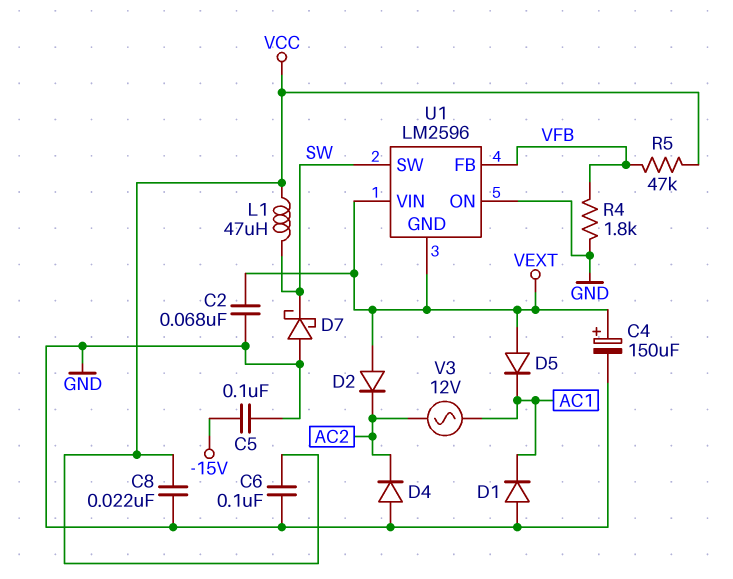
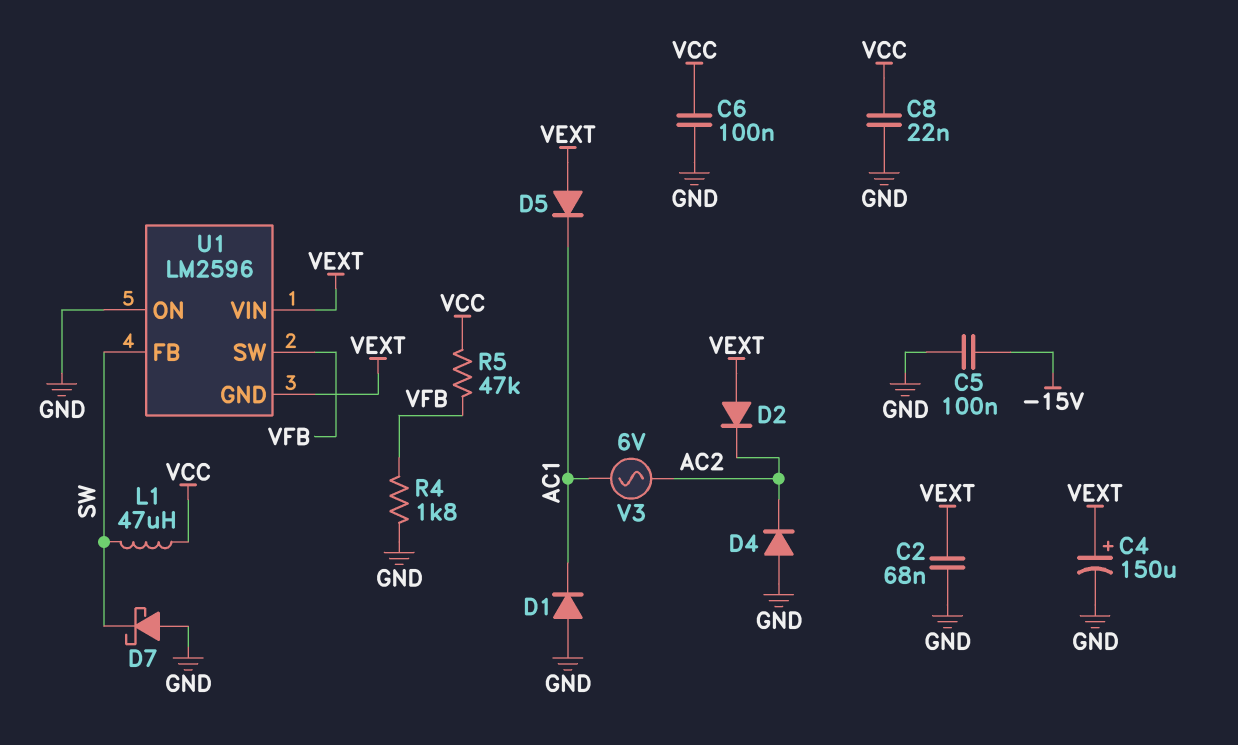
U1 pin FB: VFB -> SW
U1 pin SW: SW -> VFB
V3: AC 12V (AC1, AC2) -> AC 6V (AC1, AC2)

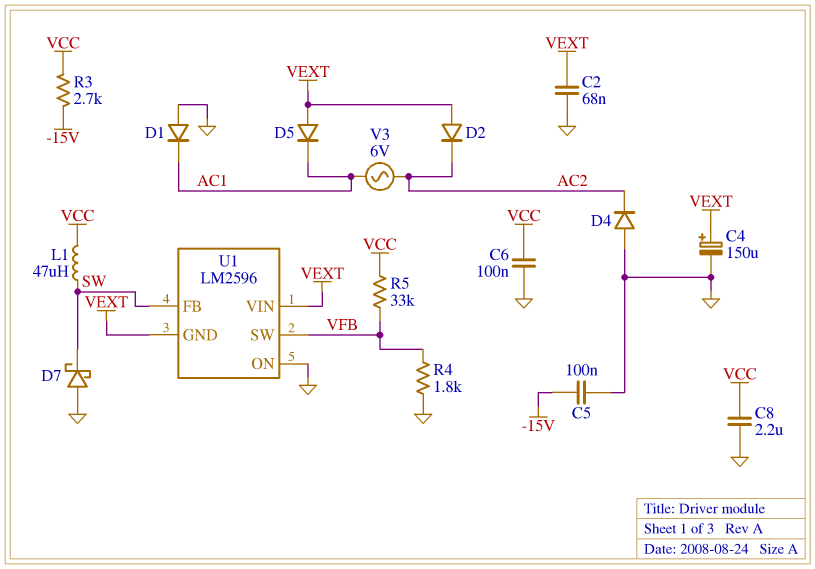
C8: 22nF (GND, VCC) -> 2.2uF (GND, VCC)
R3: none -> 2.7k (-15V, VCC)
R5: 47k (VCC, VFB) -> 33k (VCC, VFB)

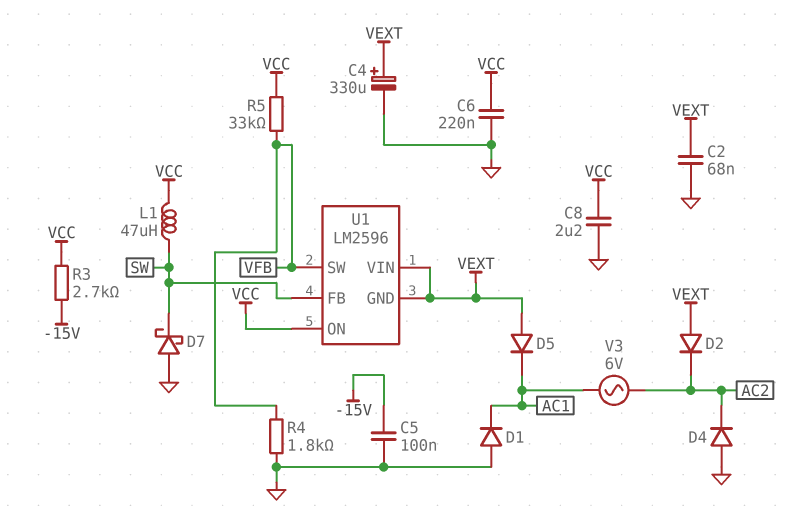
C4: 150uF (plus VEXT, minus GND) -> 330uF (plus VEXT, minus GND)
C6: 100nF (GND, VCC) -> 220nF (GND, VCC)
U1 pin ON: GND -> VCC

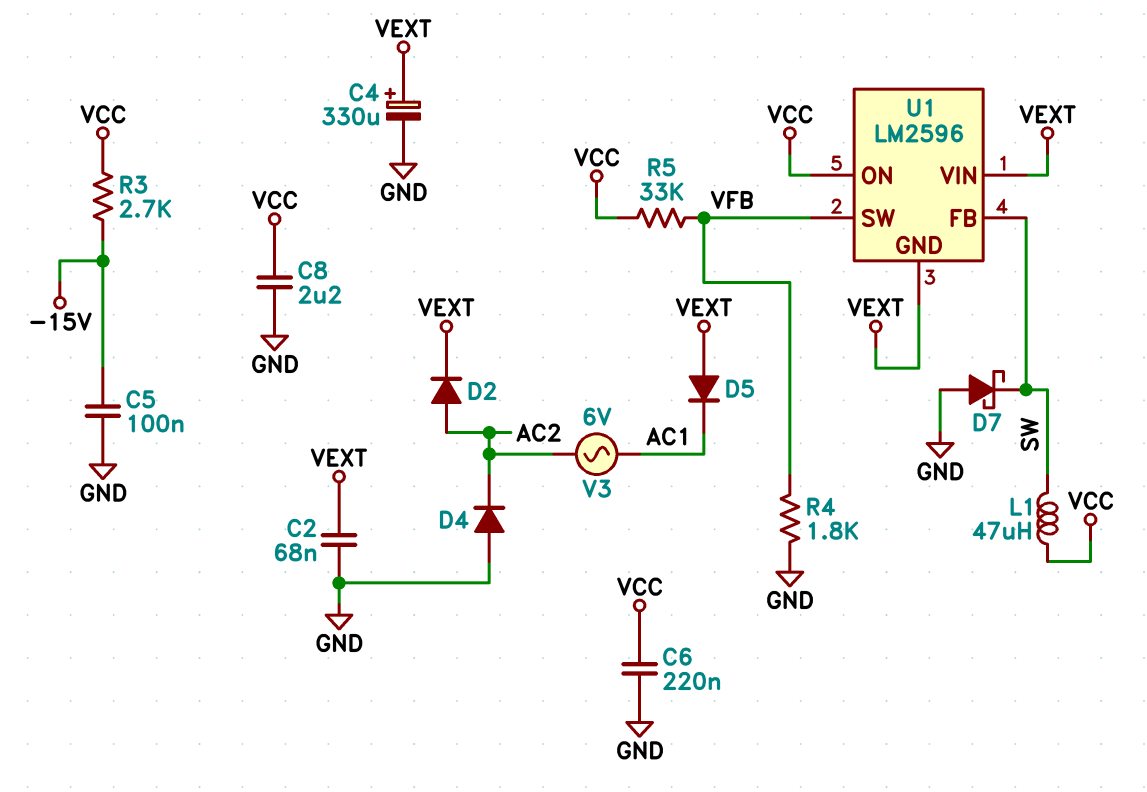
D1: diode (A GND, K AC1) -> none
D2: diode (A VEXT, K AC2) -> diode (A AC2, K VEXT)

